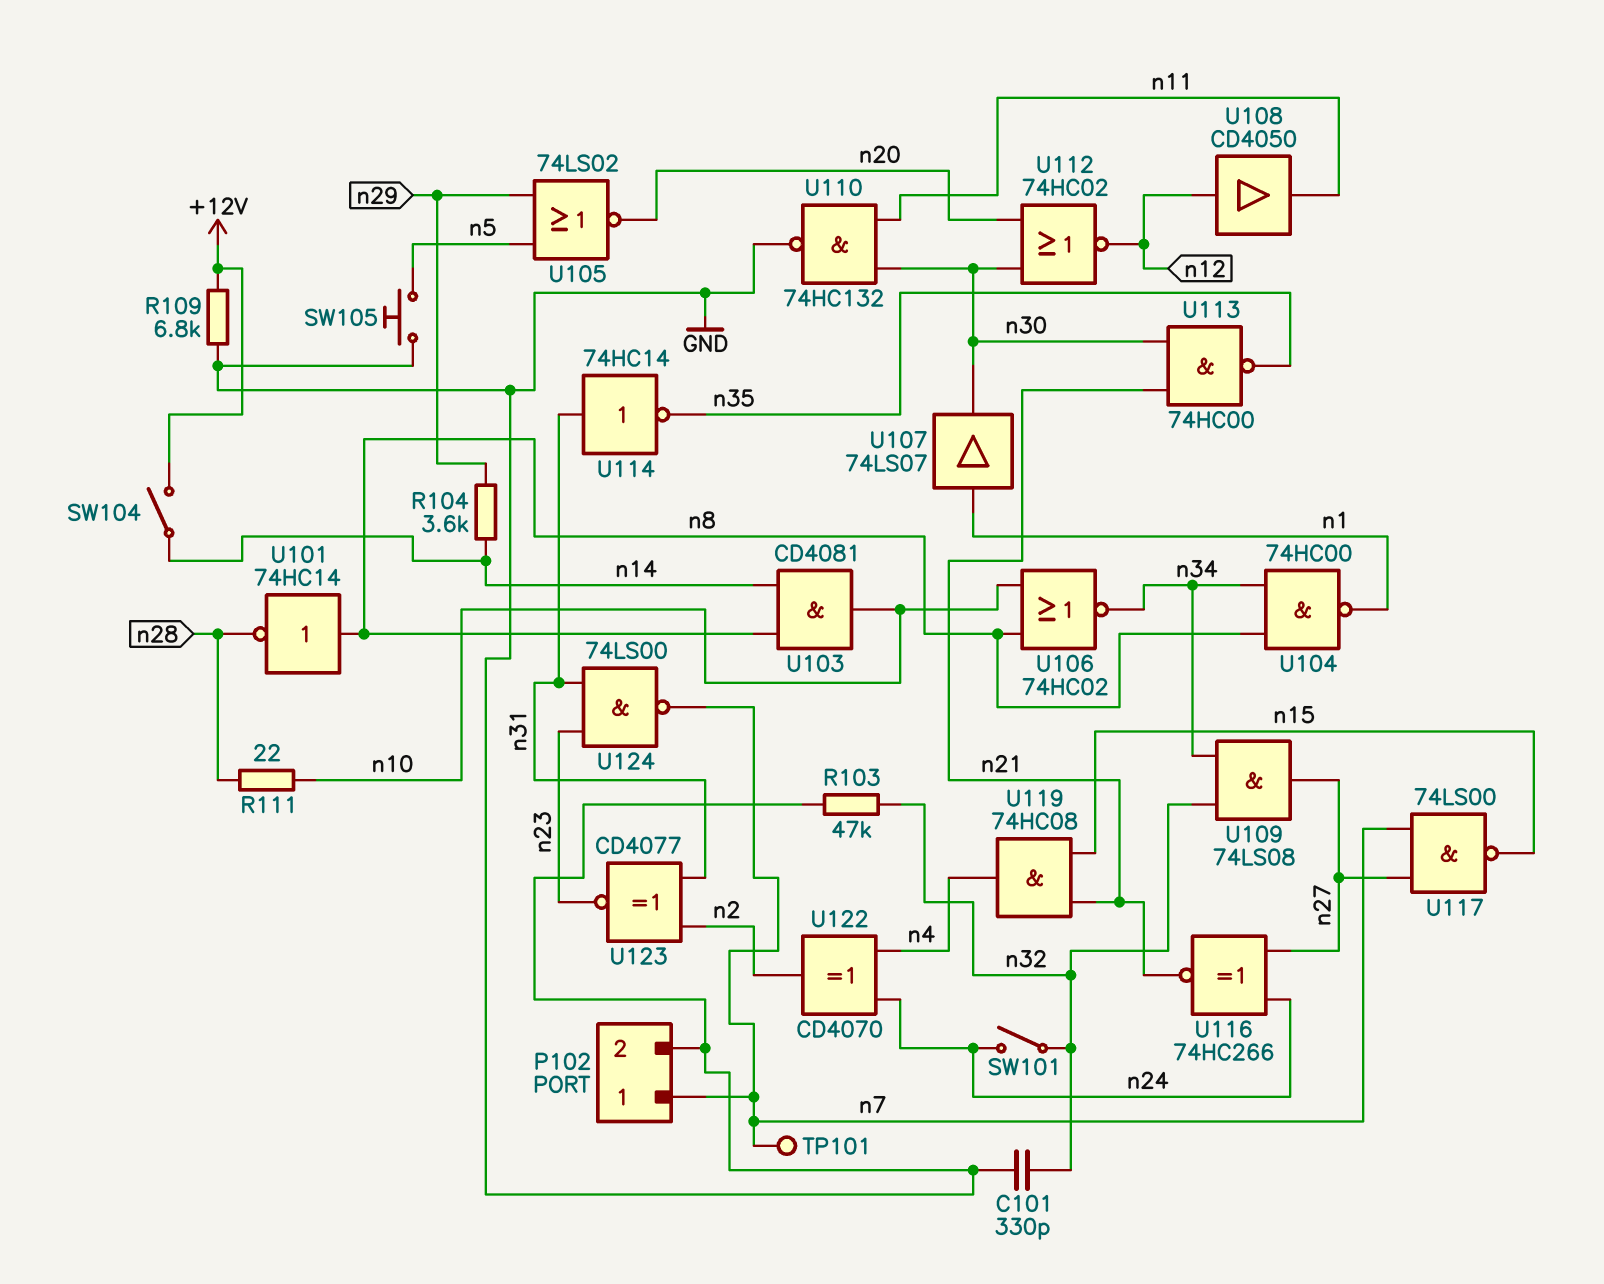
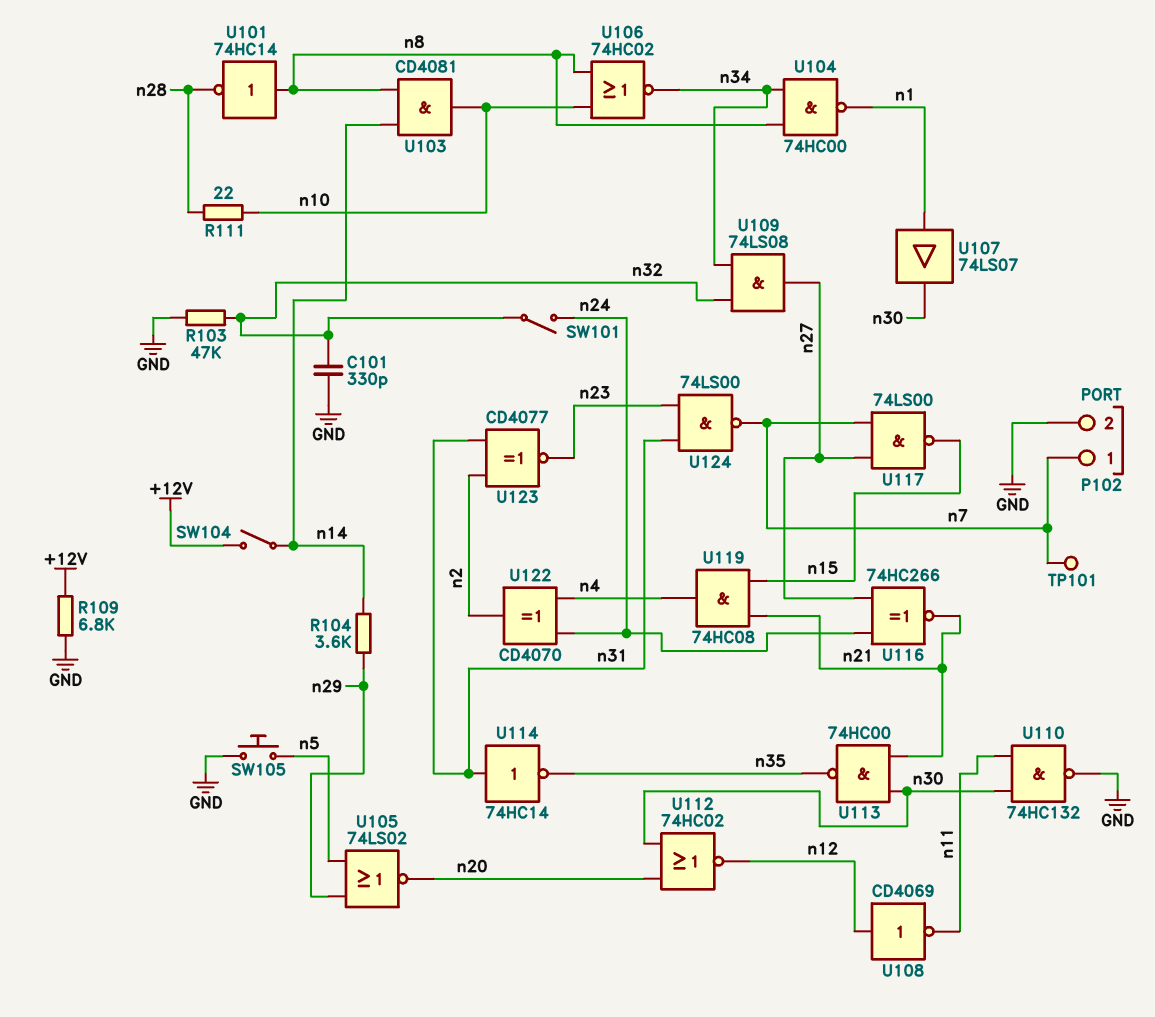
U108: buffer CD4050 (in n12, out n11) -> NOT CD4069 (in n12, out n11)

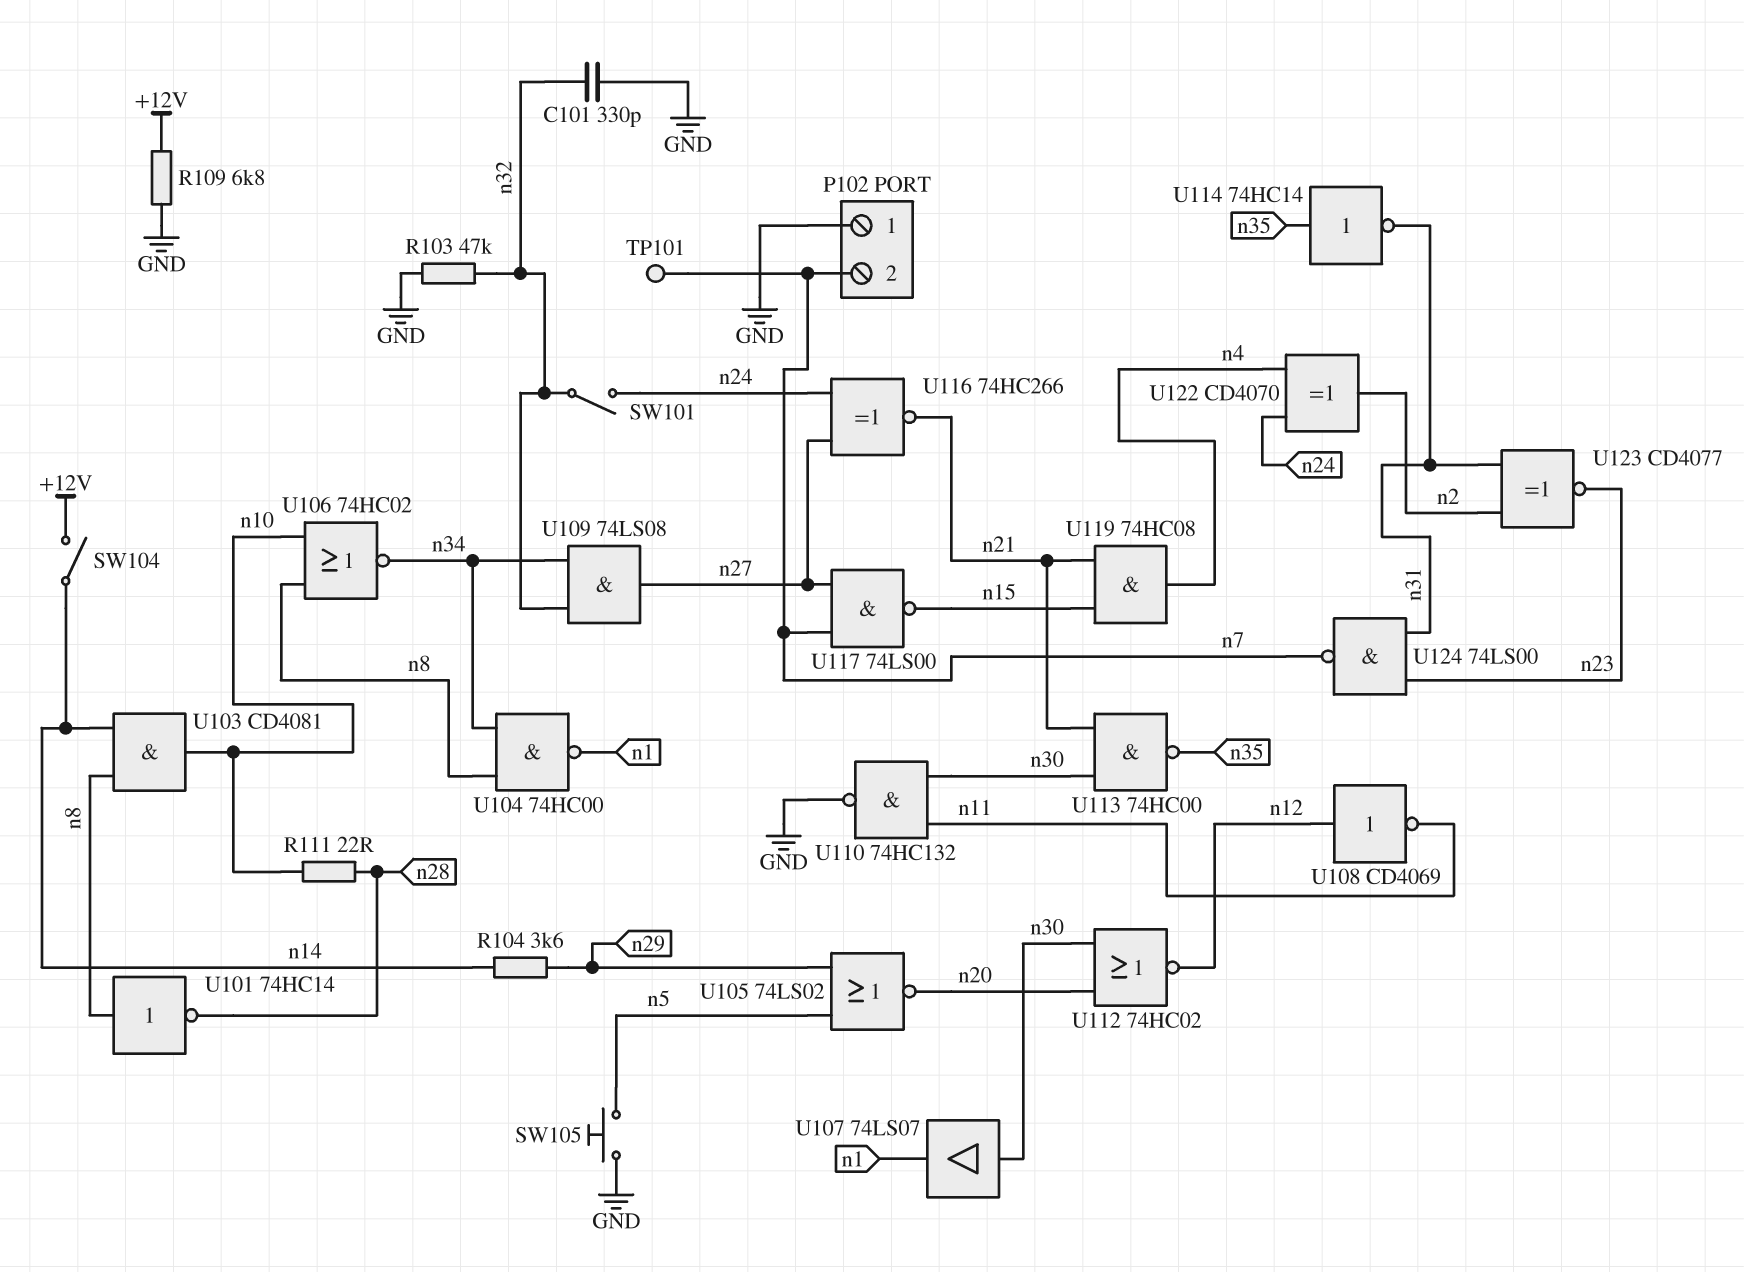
P102 pin 1: n7 -> GND
P102 pin 2: GND -> n7
U107: buffer 74LS07 (in n1, out n30) -> buffer 74LS07 (in n30, out n1)
U114: NOT 74HC14 (in n31, out n35) -> NOT 74HC14 (in n35, out n31)

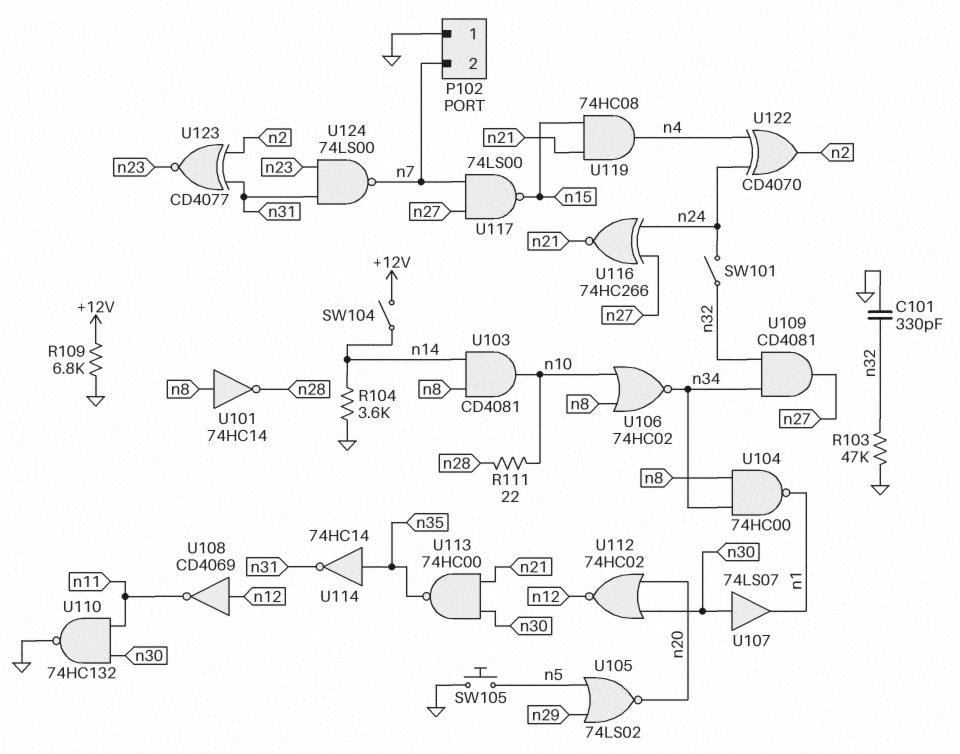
R104: 3.6k (n14, n29) -> 3.6k (GND, n14)
TP101: test point (n7) -> none
U109: AND 74LS08 (in n32, in n34, out n27) -> AND CD4081 (in n32, in n34, out n27)

